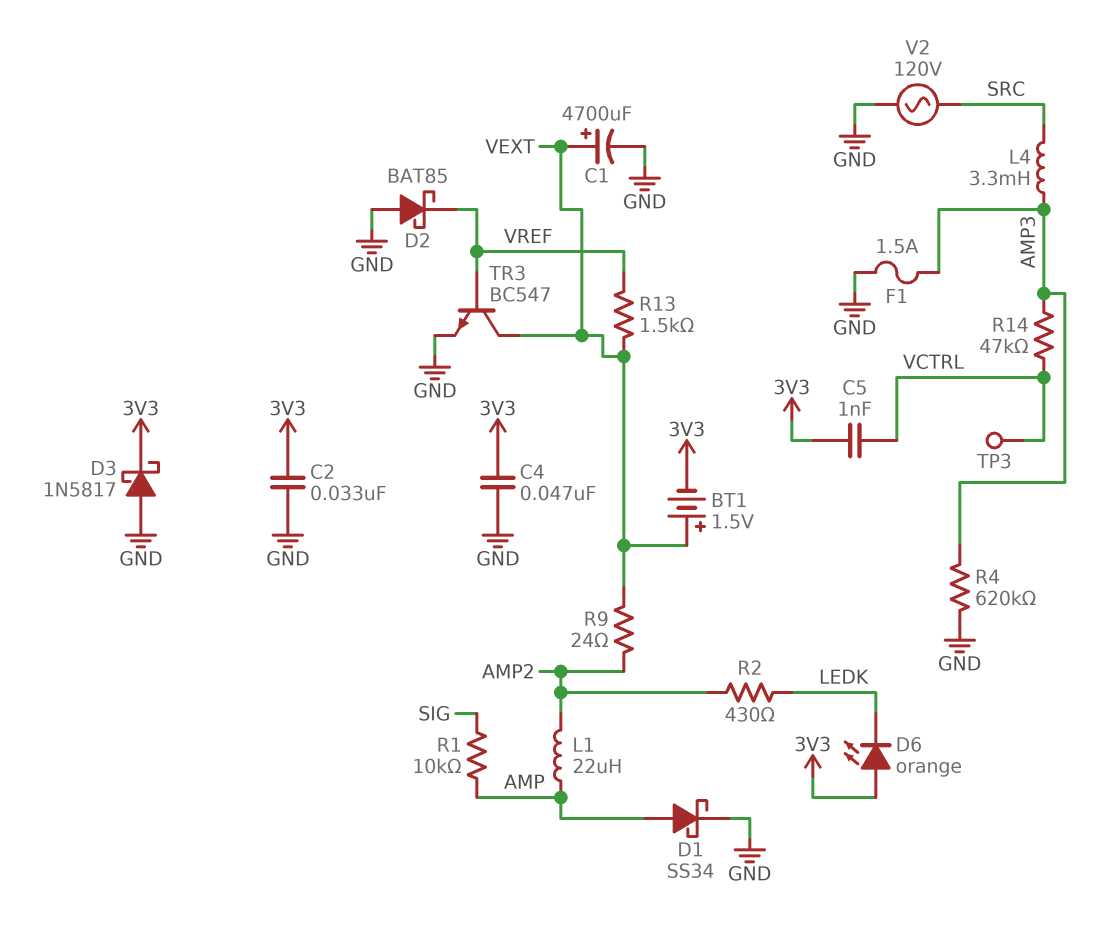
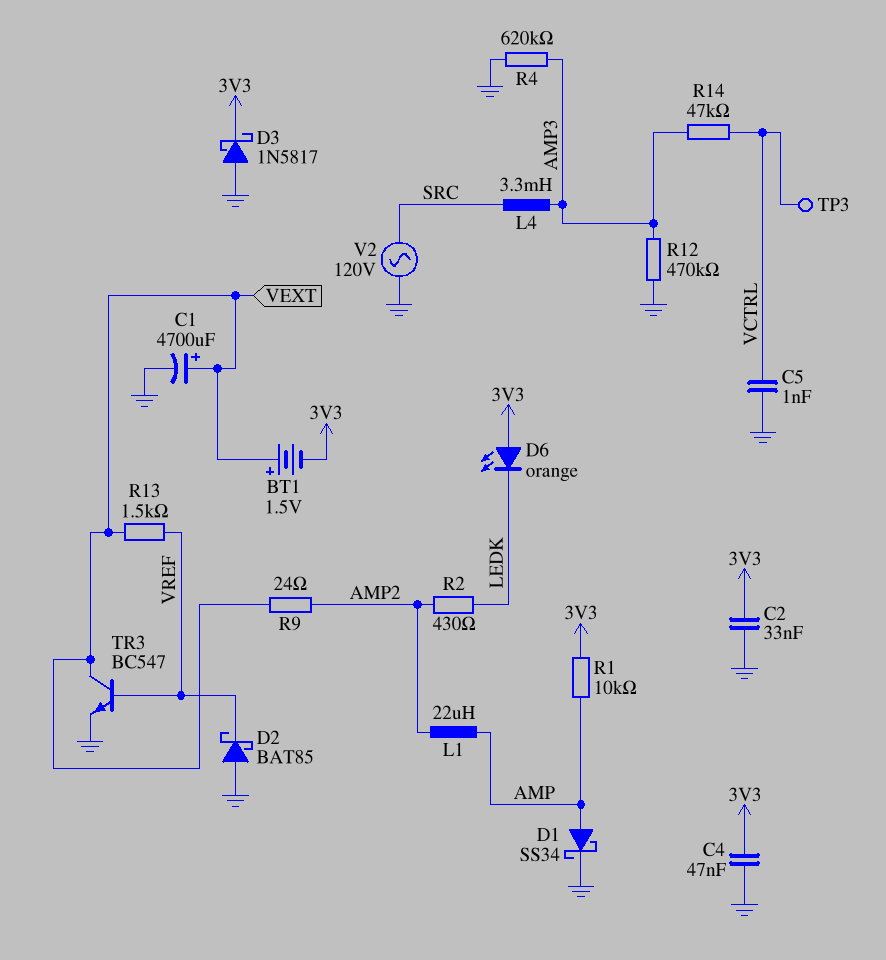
C5: 1nF (3V3, VCTRL) -> 1nF (GND, VCTRL)
F1: 1.5A (AMP3, GND) -> none
R1: 10k (AMP, SIG) -> 10k (3V3, AMP)
R12: none -> 470k (AMP3, GND)

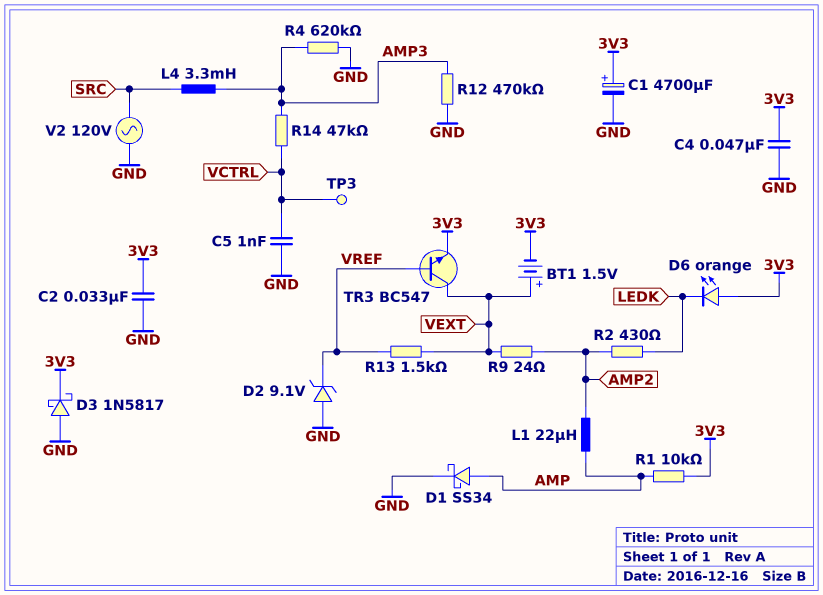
C1: 4700uF (plus VEXT, minus GND) -> 4700uF (plus 3V3, minus GND)
D2: schottky BAT85 (A GND, K VREF) -> zener 9.1V (A GND, K VREF)
TR3: NPN BC547 (B VREF, C VEXT, E GND) -> NPN BC547 (B VREF, C VEXT, E 3V3)

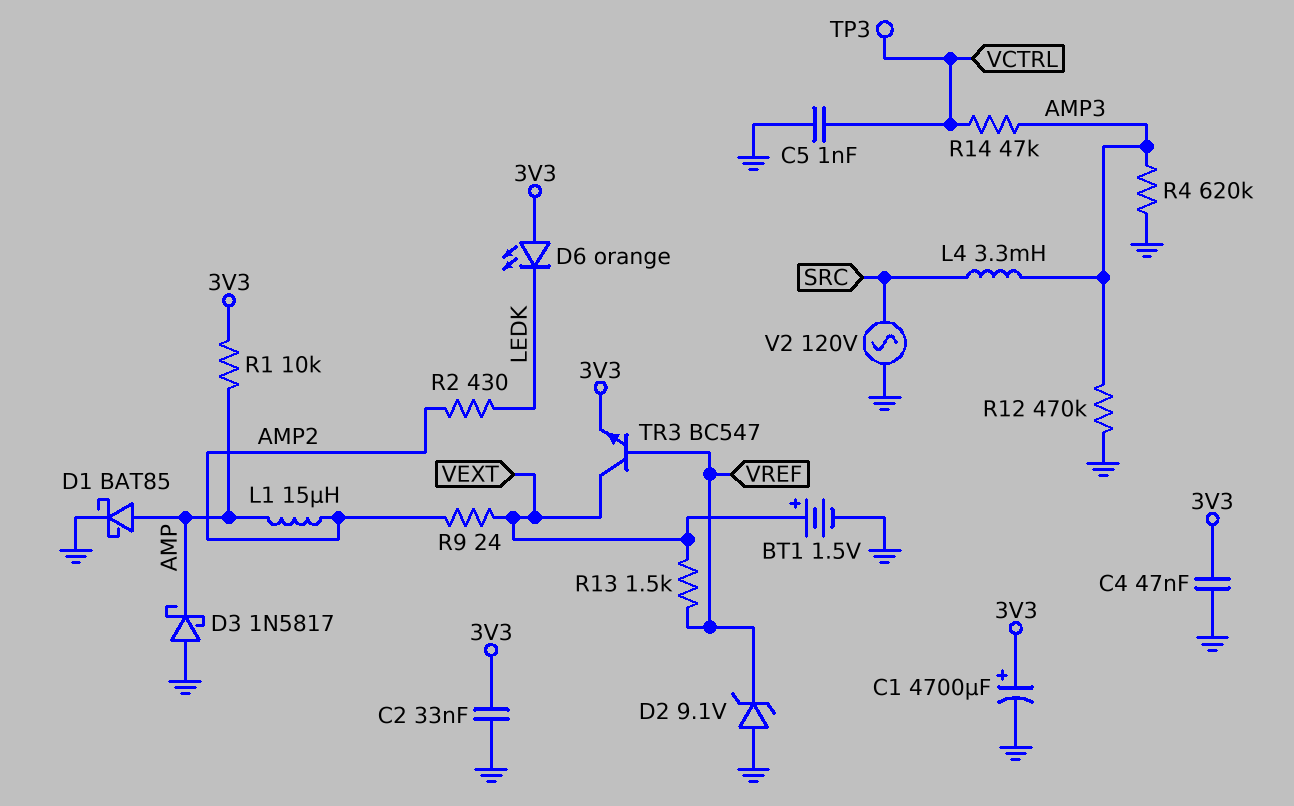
BT1: 1.5V (plus VEXT, minus 3V3) -> 1.5V (plus VEXT, minus GND)
D1: schottky SS34 (A AMP, K GND) -> schottky BAT85 (A AMP, K GND)
D3: schottky 1N5817 (A GND, K 3V3) -> schottky 1N5817 (A GND, K AMP)
L1: 22uH (AMP, AMP2) -> 15uH (AMP, AMP2)

